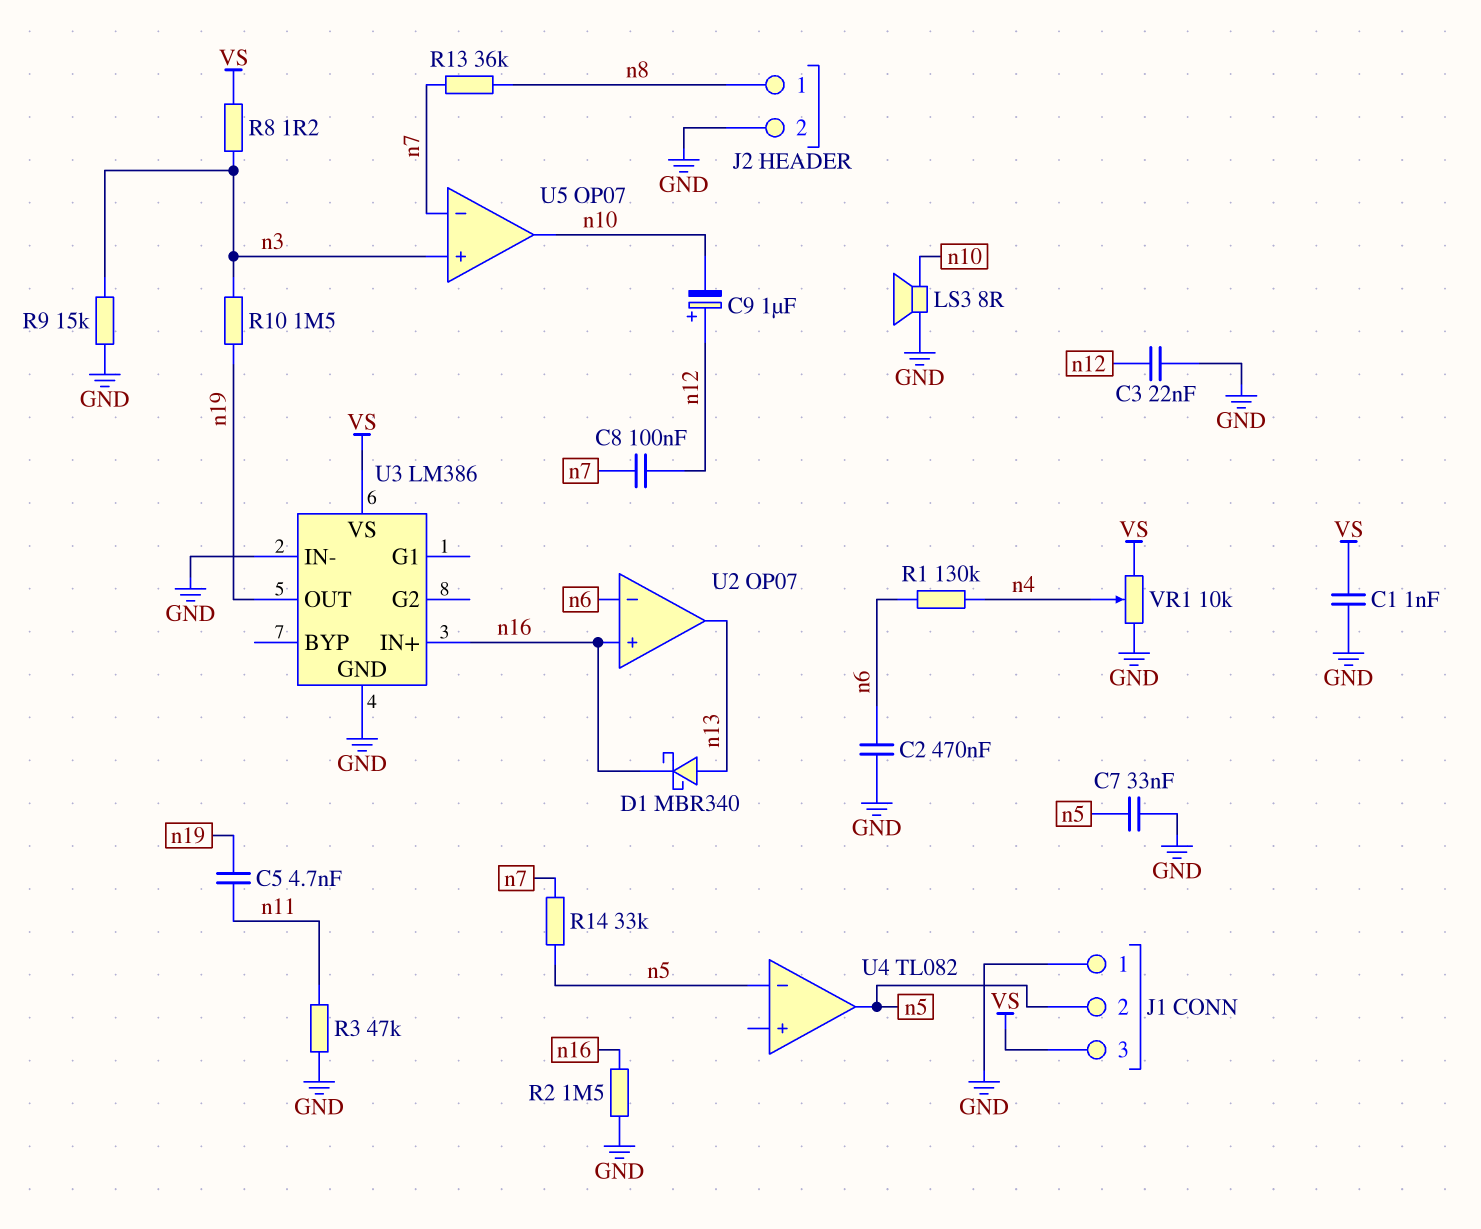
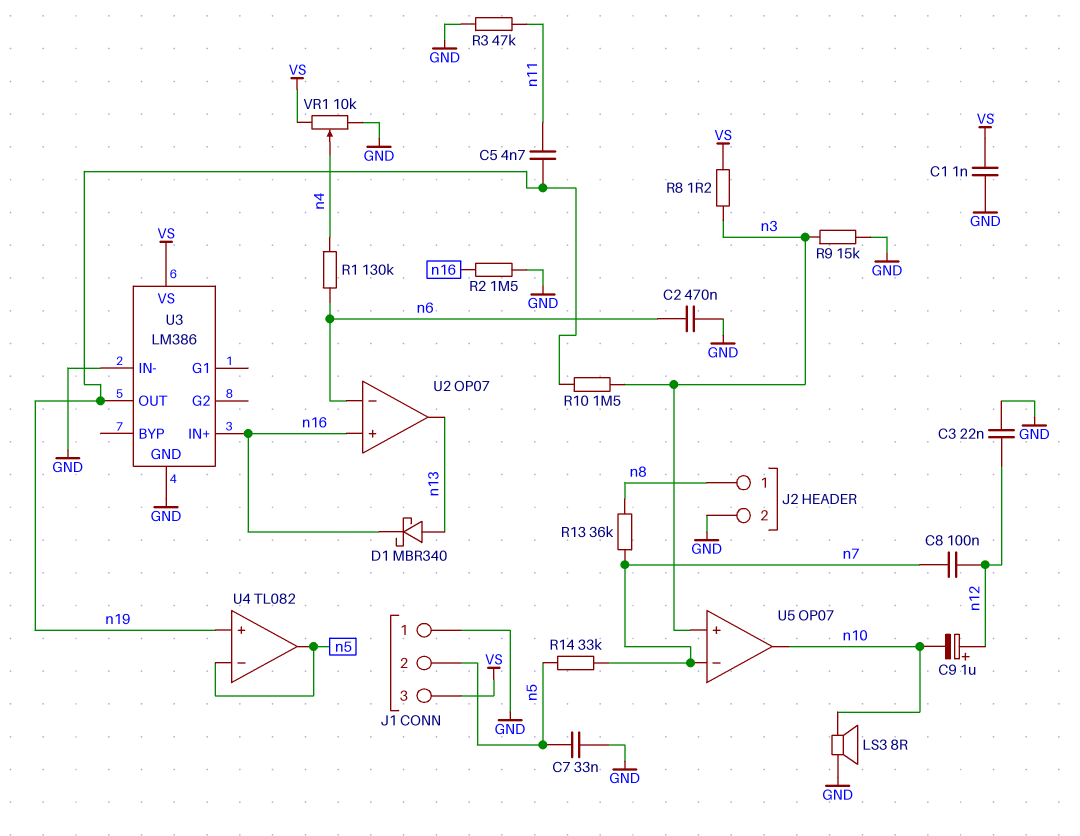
U4 pin in+: none -> n19

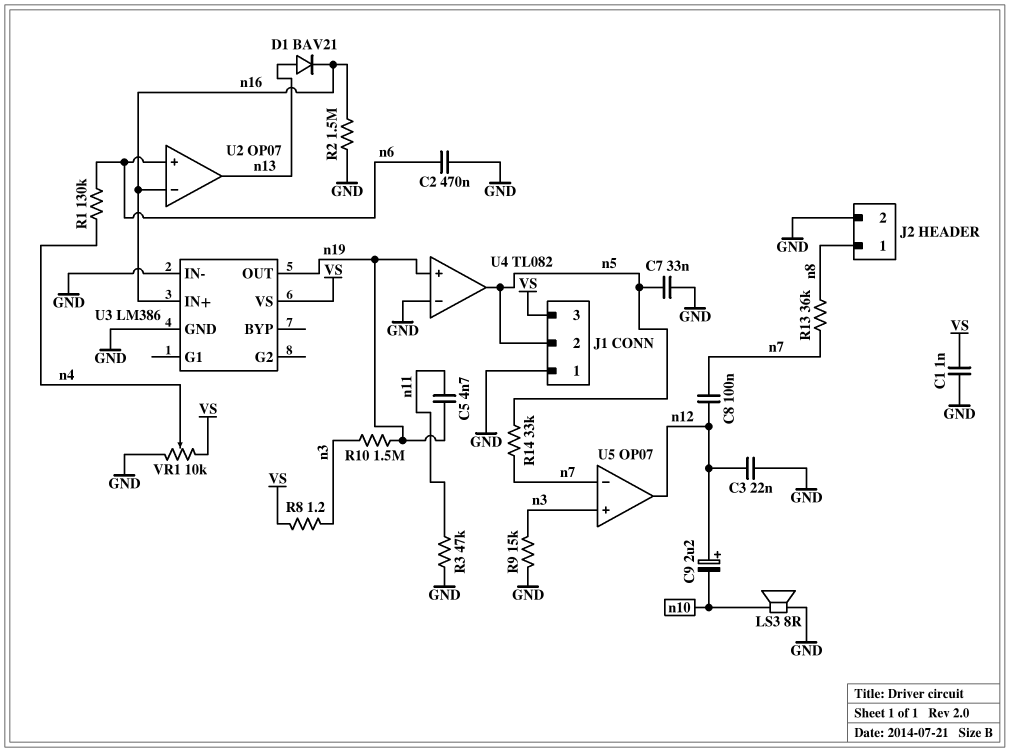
C9: 1uF (plus n12, minus n10) -> 2.2uF (plus n12, minus n10)
D1: schottky MBR340 (A n13, K n16) -> diode BAV21 (A n13, K n16)
U2 pin in+: n16 -> n6
U2 pin in-: n6 -> n16
U4 pin in-: n5 -> GND
U5 pin out: n10 -> n12

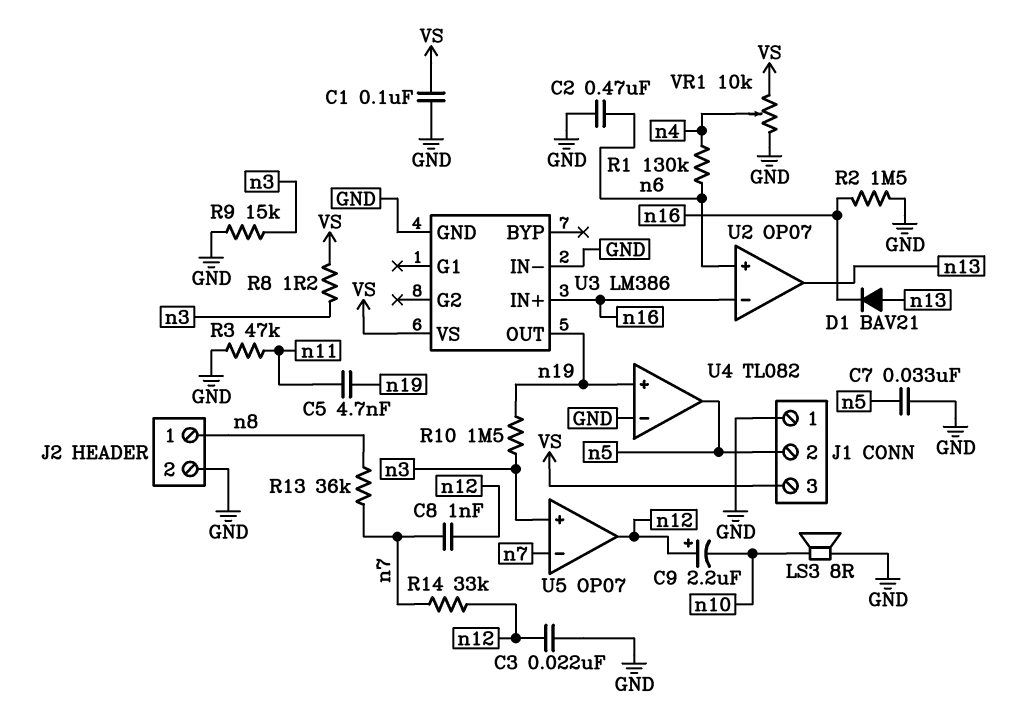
C1: 1nF (GND, VS) -> 100nF (GND, VS)
C8: 100nF (n7, n12) -> 1nF (n7, n12)
R14: 33k (n5, n7) -> 33k (n7, n12)

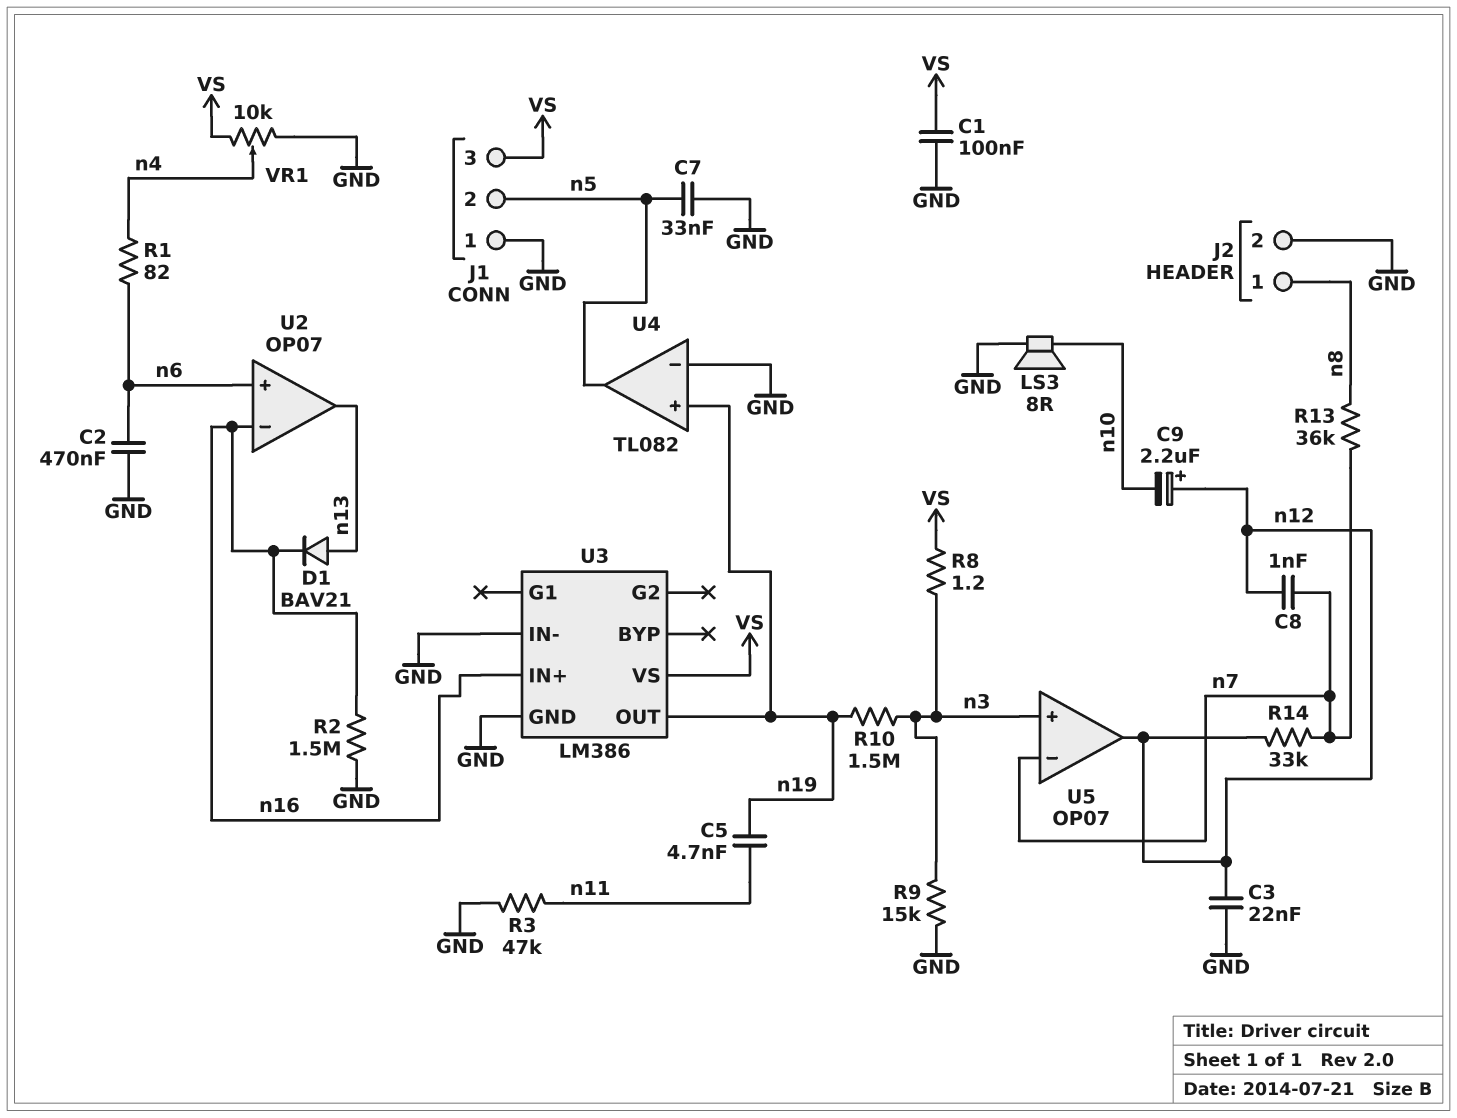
R1: 130k (n4, n6) -> 82 (n4, n6)

